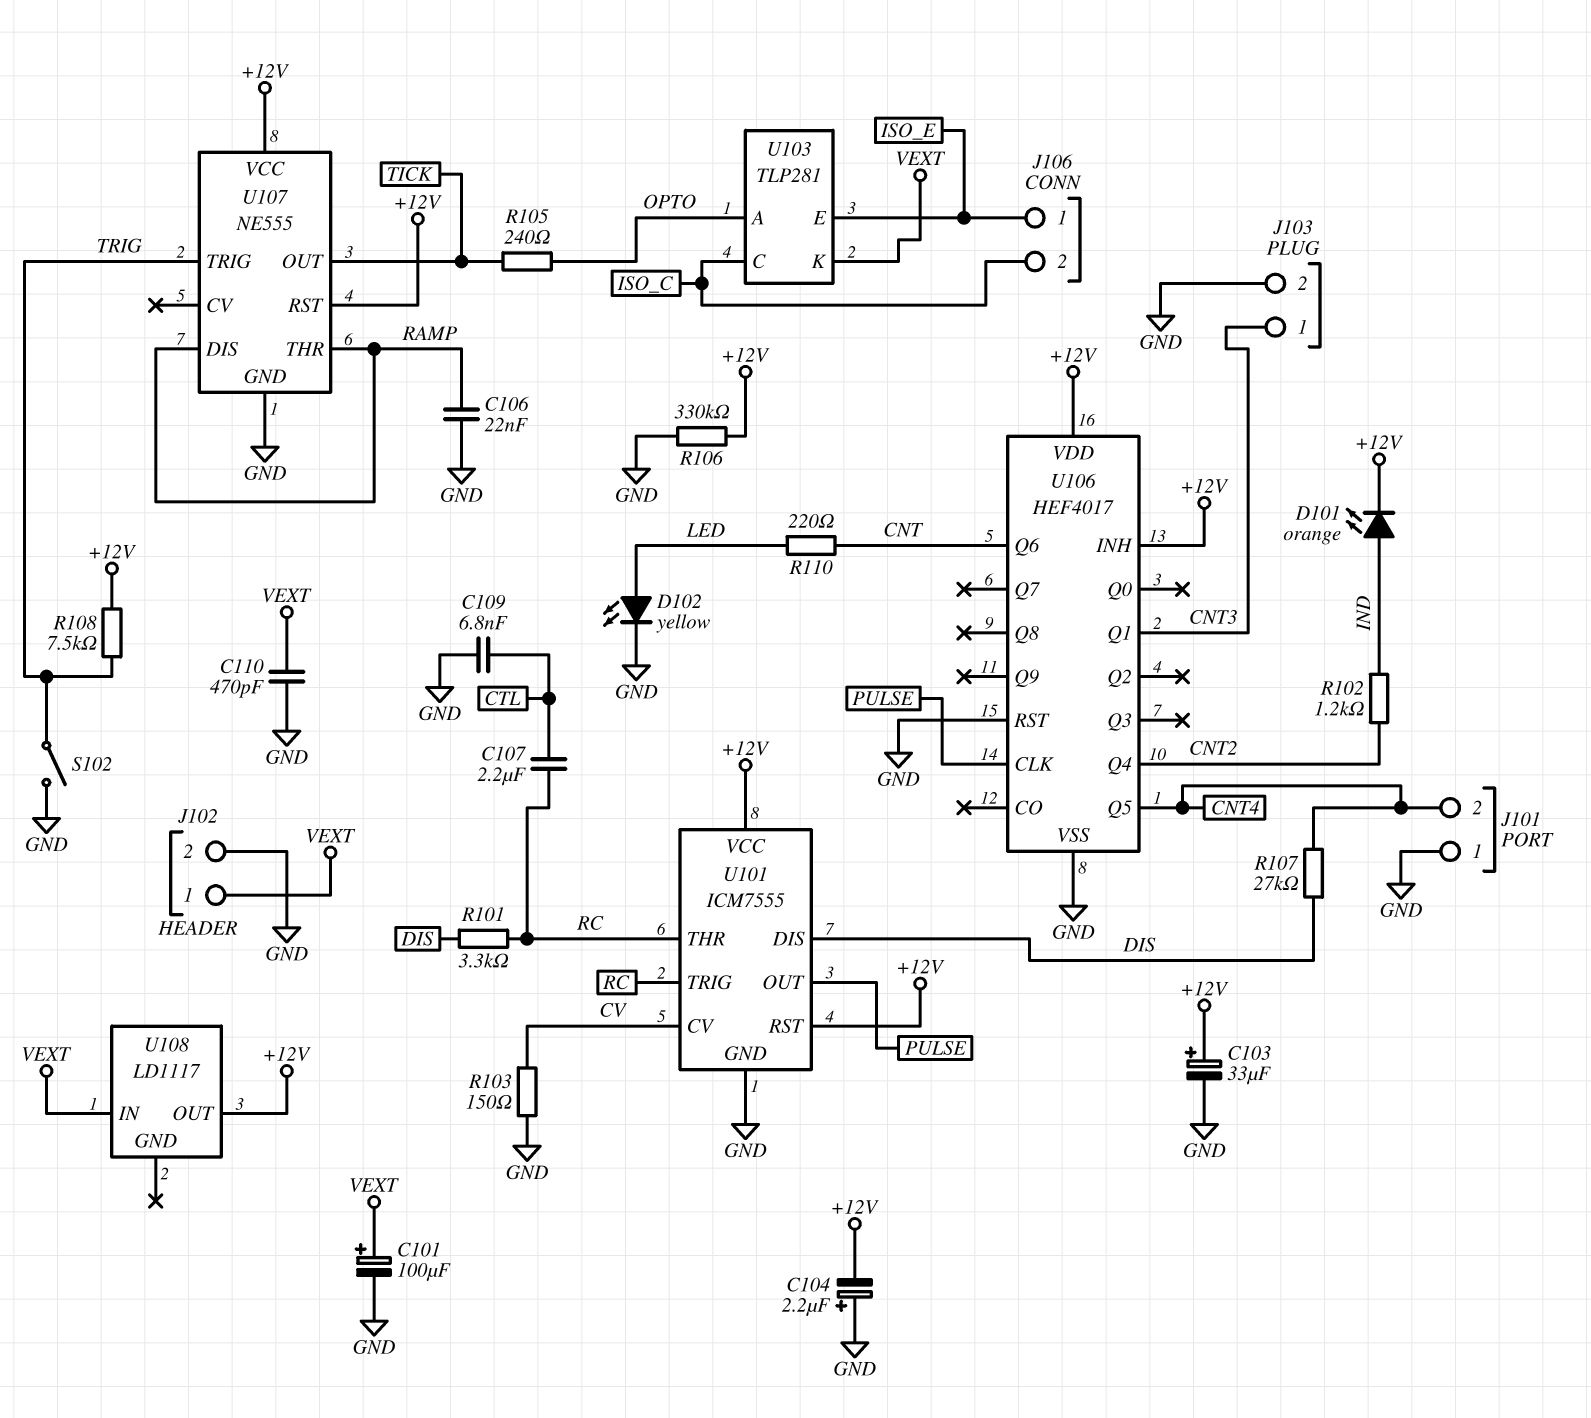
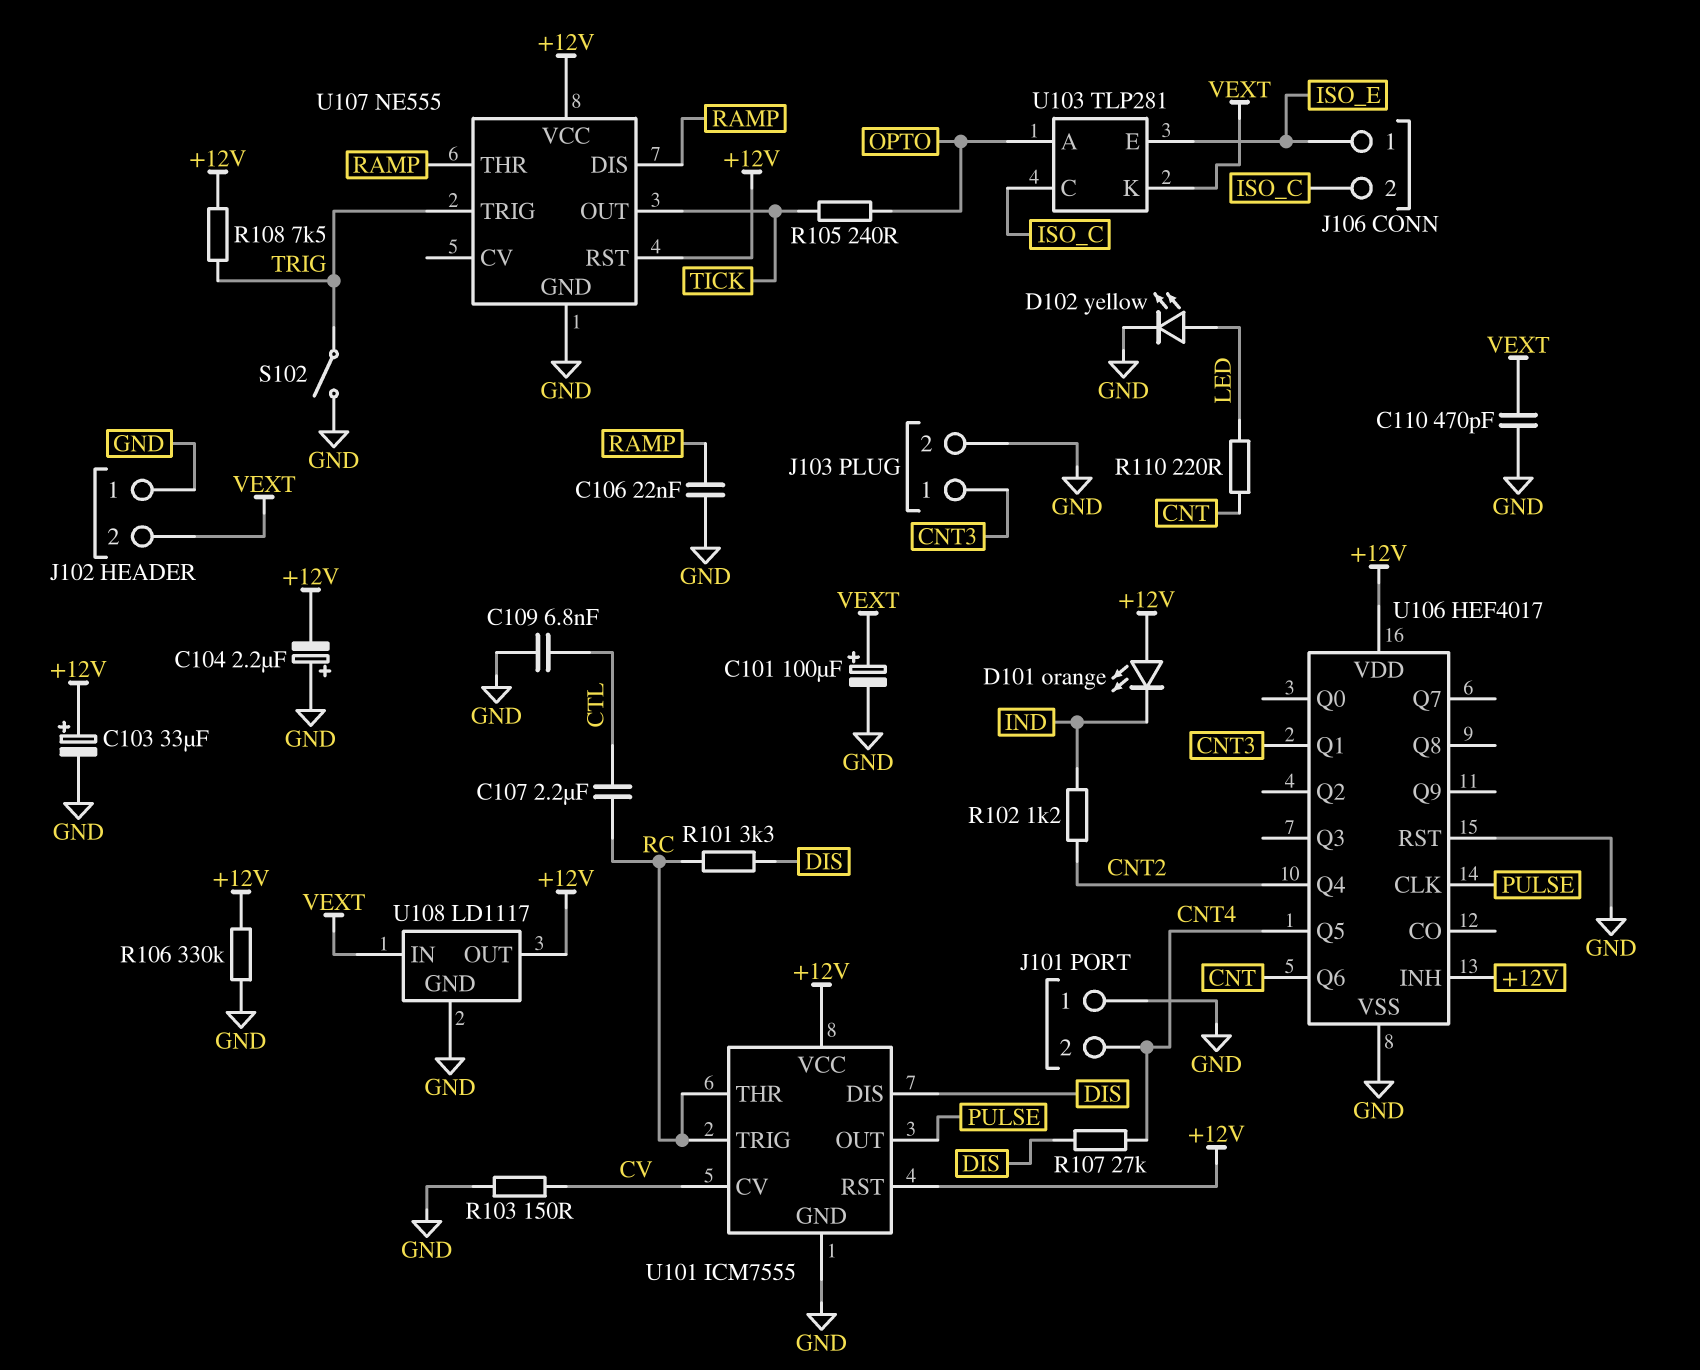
D101: LED orange (A IND, K +12V) -> LED orange (A +12V, K IND)
J102 pin 1: VEXT -> GND
J102 pin 2: GND -> VEXT
U108 pin GND: none -> GND

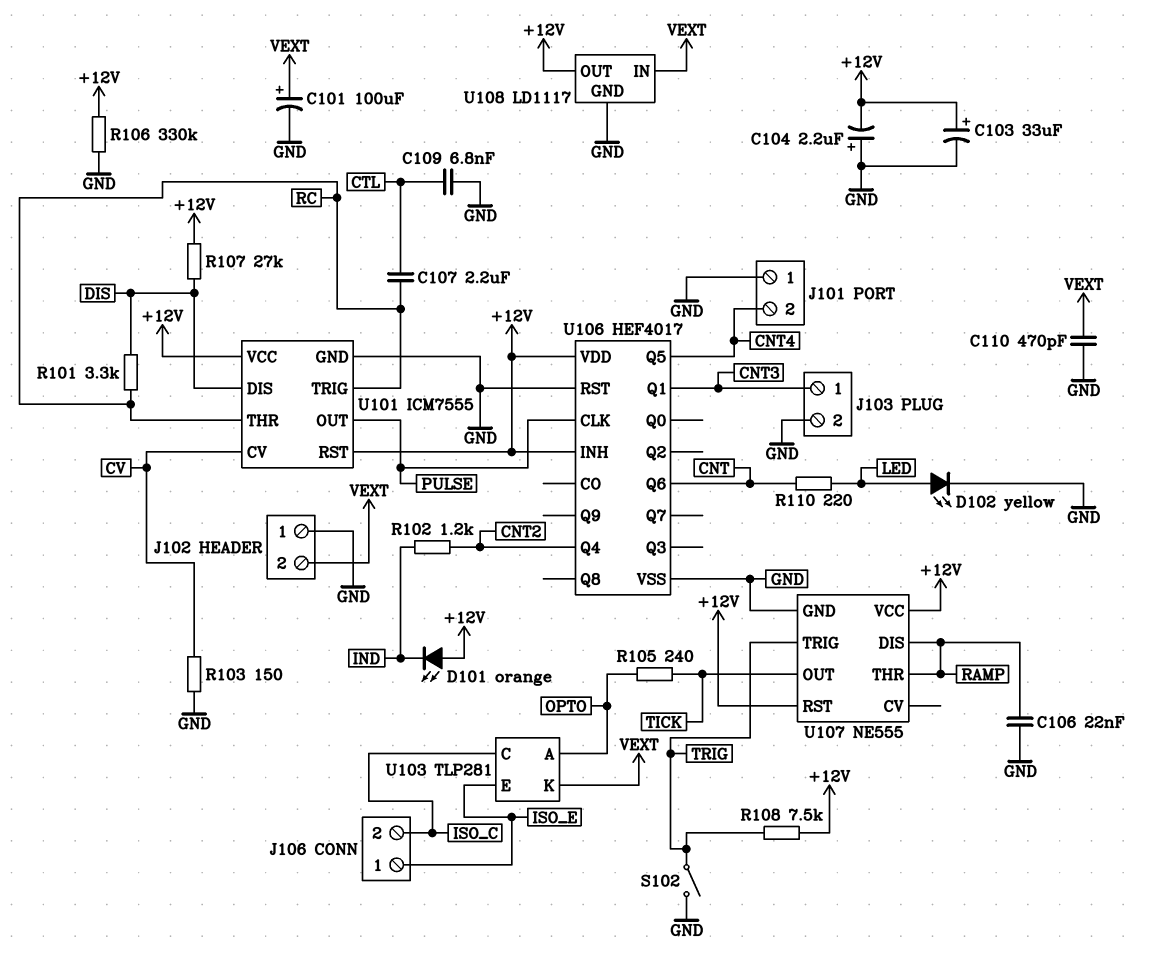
R107: 27k (CNT4, DIS) -> 27k (+12V, DIS)

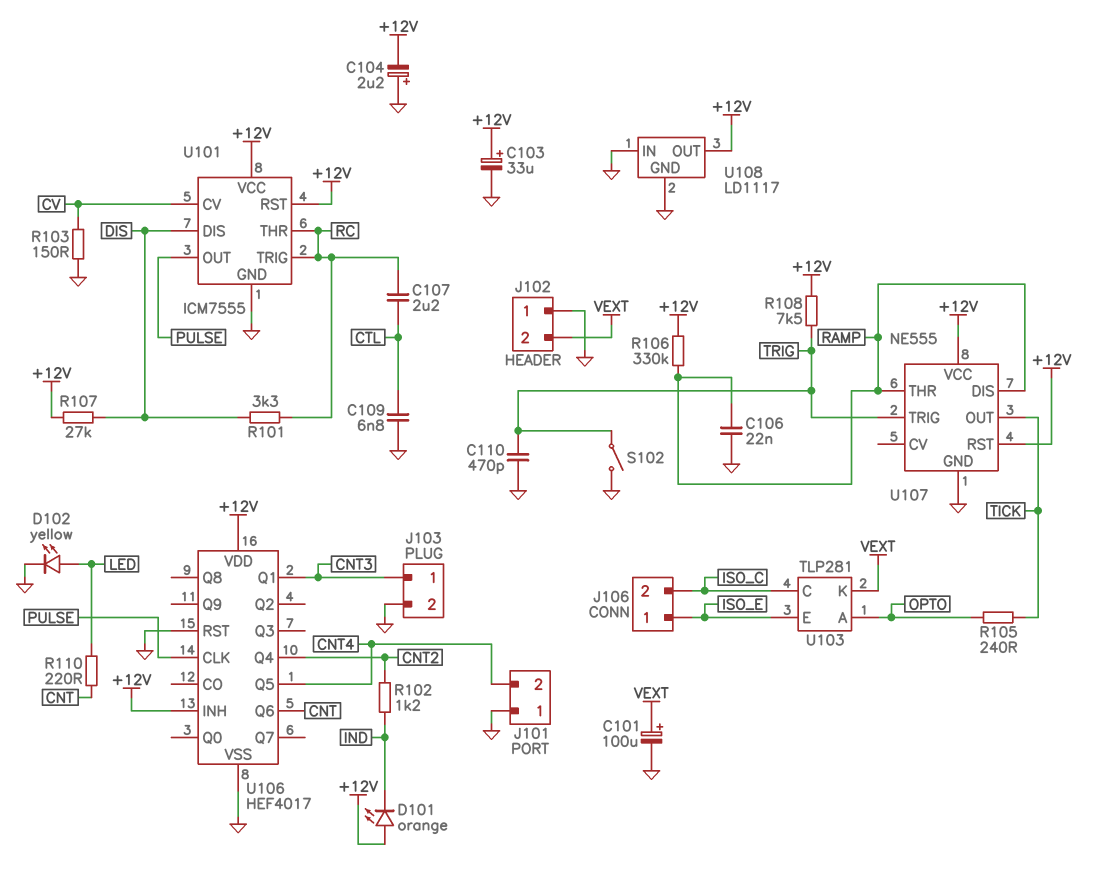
C110: 470pF (GND, VEXT) -> 470pF (GND, TRIG)
R106: 330k (+12V, GND) -> 330k (+12V, RAMP)
U108 pin IN: VEXT -> GND

